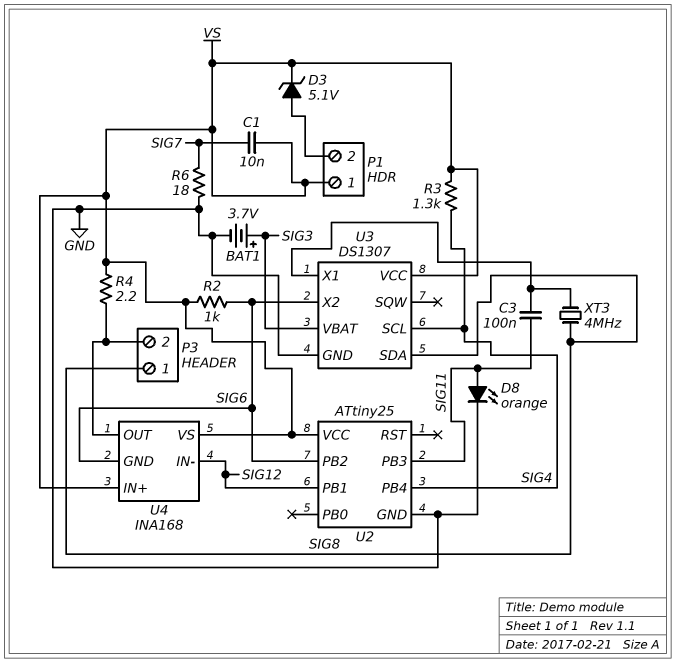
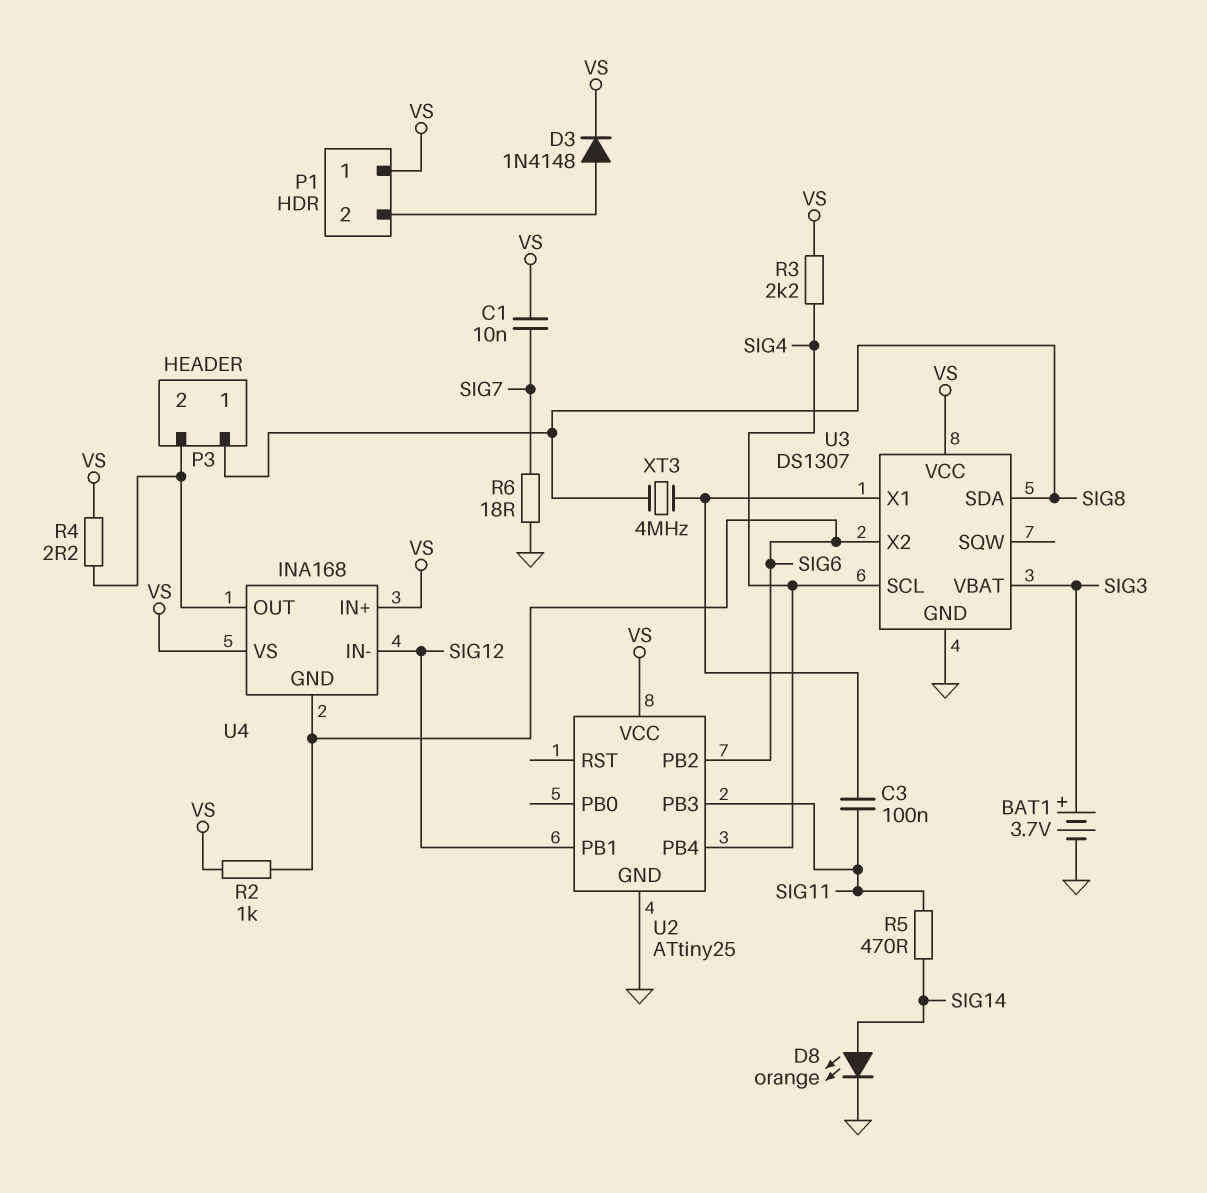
D3: zener 5.1V (A P1/2, K VS) -> diode 1N4148 (A P1/2, K VS)
D8: LED orange (A SIG11, K GND) -> LED orange (A SIG14, K GND)
R3: 1.3k (SIG4, VS) -> 2.2k (SIG4, VS)
R5: none -> 470 (SIG11, SIG14)

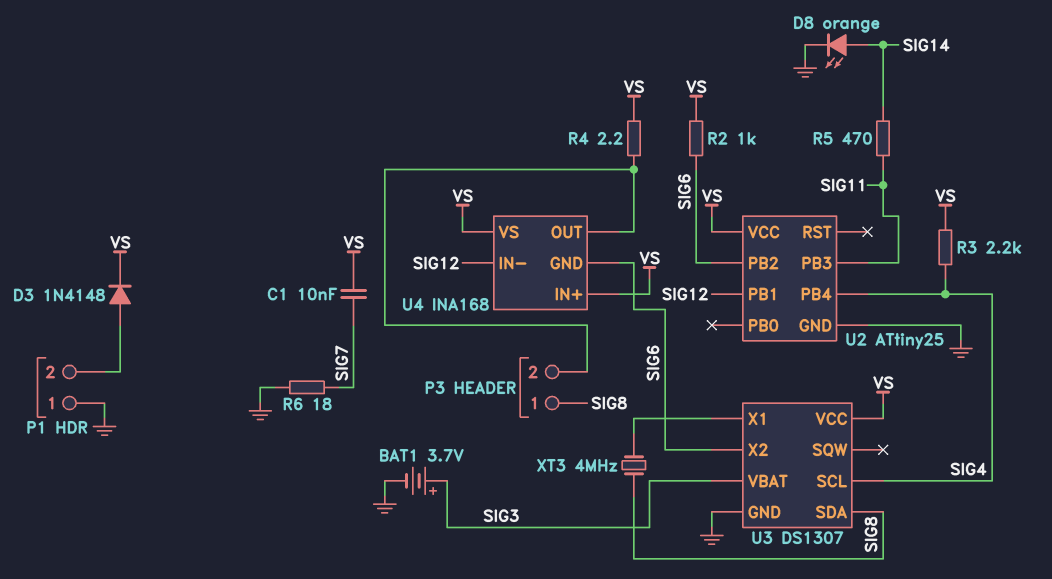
C3: 100nF (SIG11, U3/X1) -> none
P1 pin 1: VS -> GND

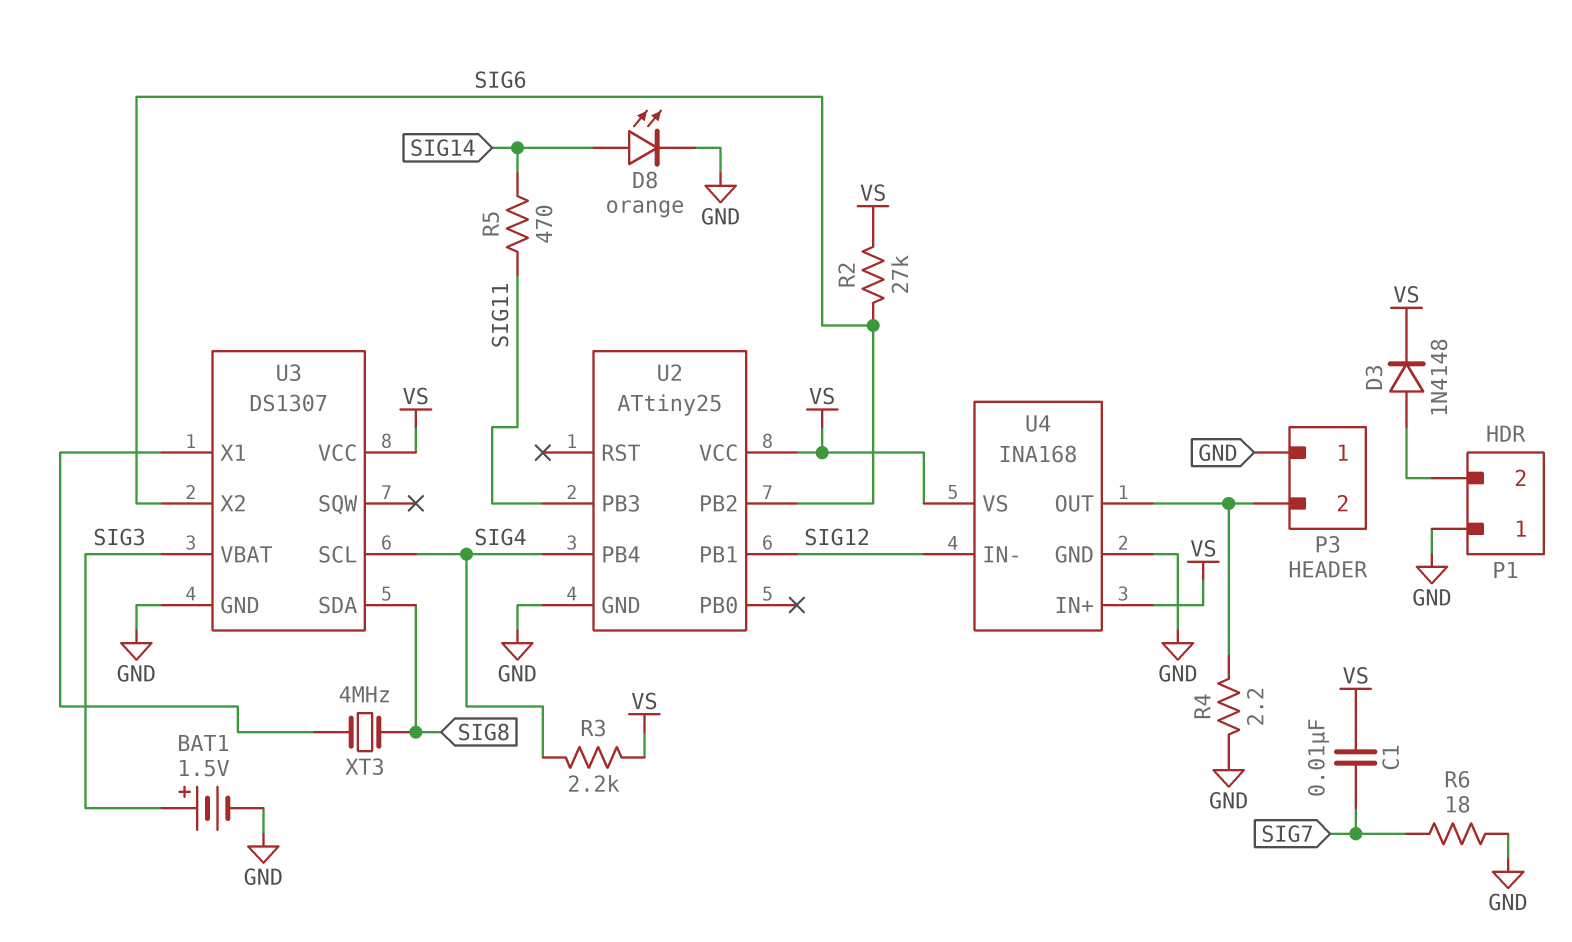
BAT1: 3.7V (plus SIG3, minus GND) -> 1.5V (plus SIG3, minus GND)
P3 pin 1: SIG8 -> GND
R2: 1k (SIG6, VS) -> 27k (SIG6, VS)
R4: 2.2 (P3/2, VS) -> 2.2 (GND, P3/2)
U4 pin GND: SIG6 -> GND

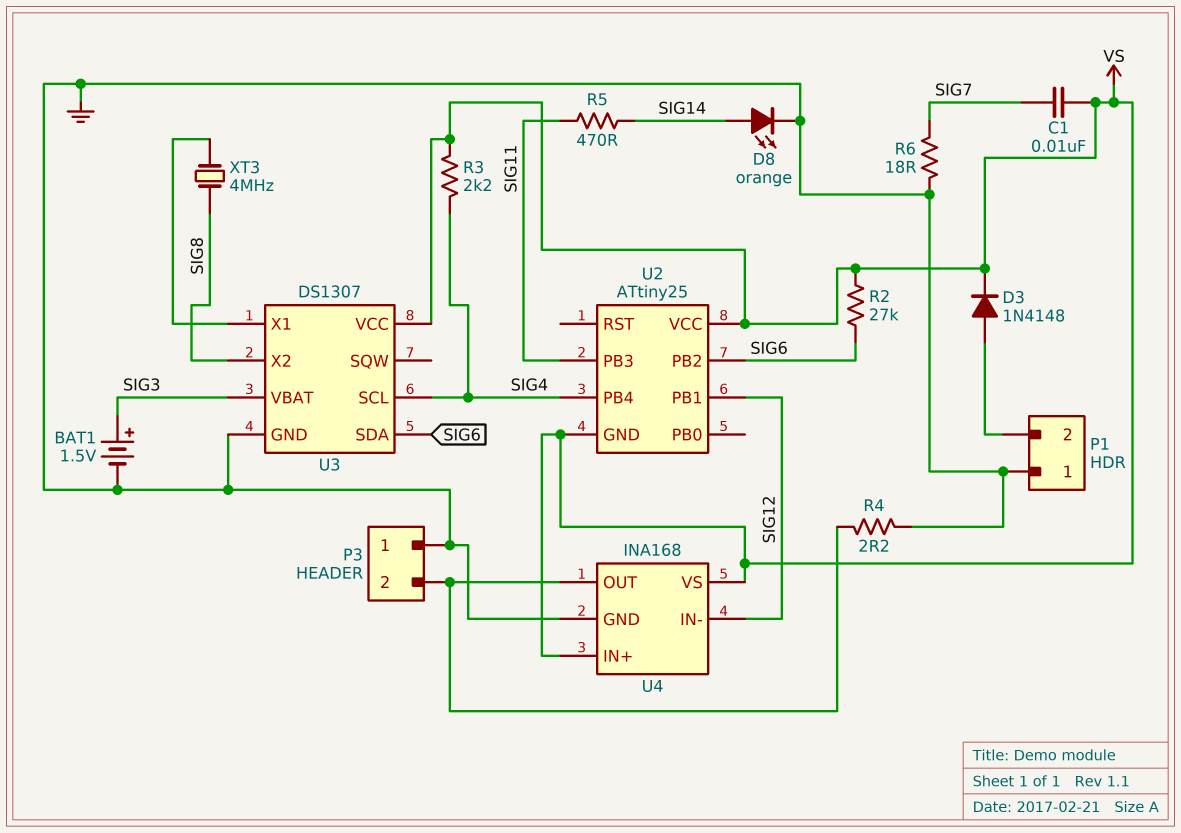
U2 pin GND: GND -> VS
U3 pin SDA: SIG8 -> SIG6
U3 pin X2: SIG6 -> SIG8

